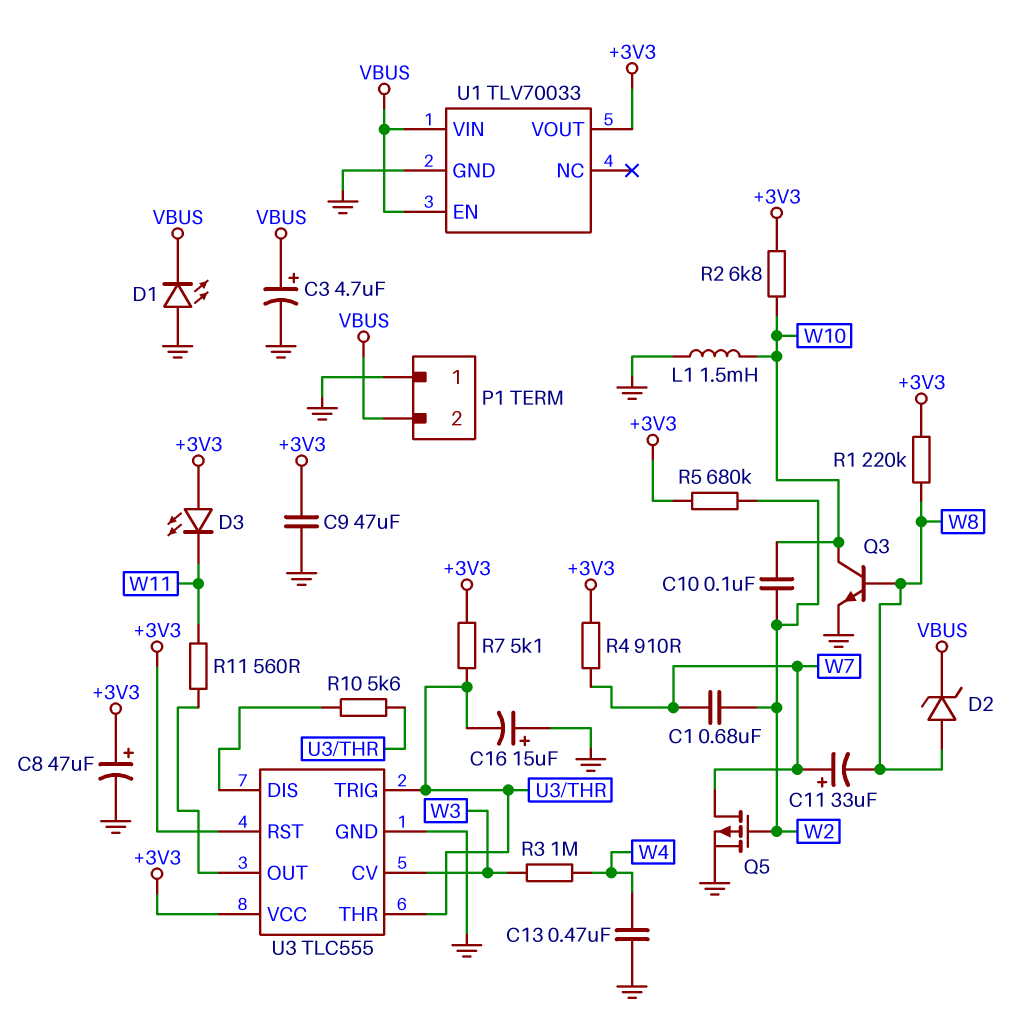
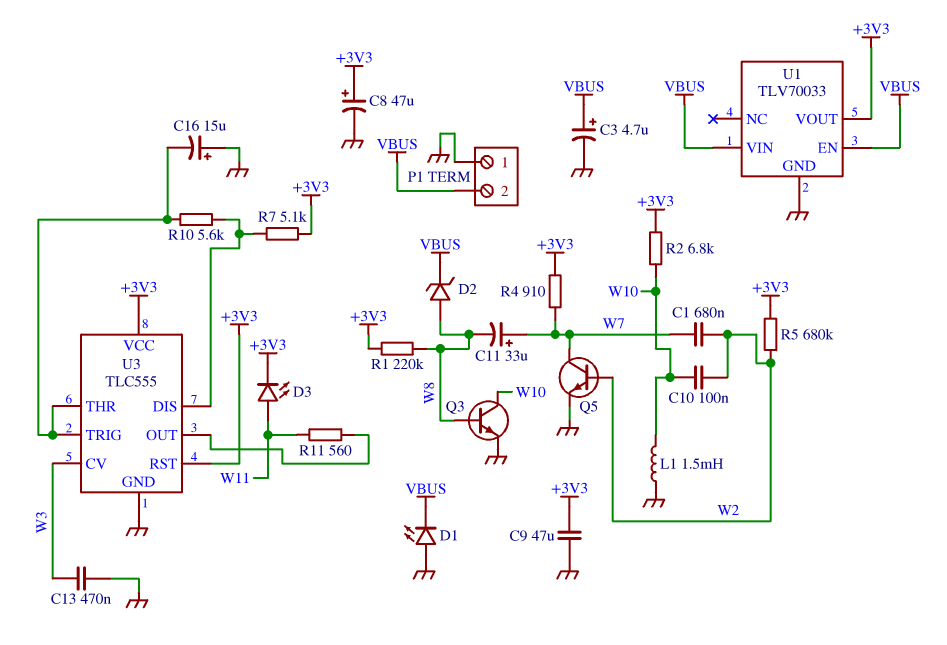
C13: 470nF (GND, W4) -> 470nF (GND, W3)
D3: LED (A +3V3, K W11) -> LED (A W11, K +3V3)
Q5: PMOS (G W2, D W7, S GND) -> NPN (B W2, C W7, E GND)
R3: 1M (W3, W4) -> none
R7: 5.1k (+3V3, U3/THR) -> 5.1k (+3V3, U3/DIS)

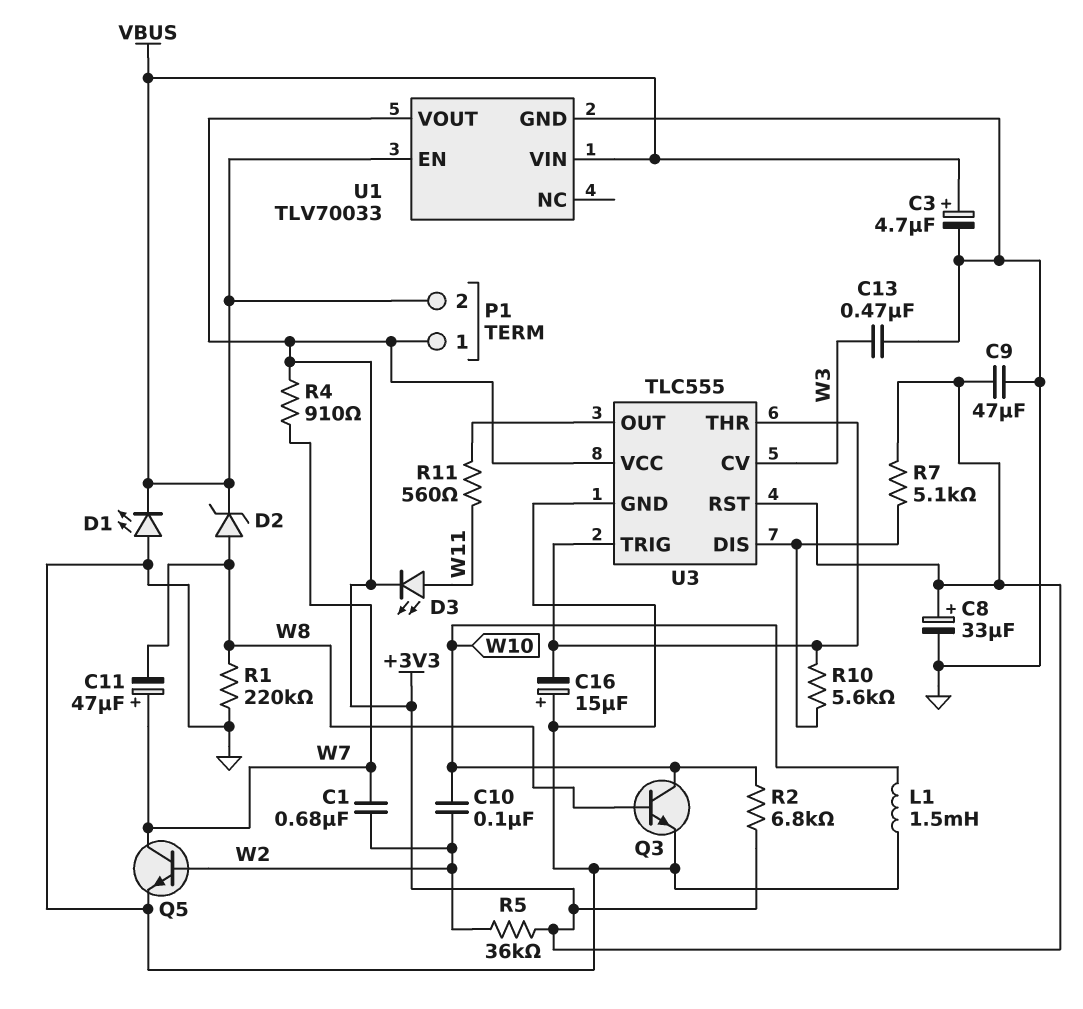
C8: 47uF (plus +3V3, minus GND) -> 33uF (plus +3V3, minus GND)
C11: 33uF (plus W7, minus W8) -> 47uF (plus W7, minus W8)
P1 pin 1: GND -> +3V3
R1: 220k (+3V3, W8) -> 220k (GND, W8)
R5: 680k (+3V3, W2) -> 36k (+3V3, W2)

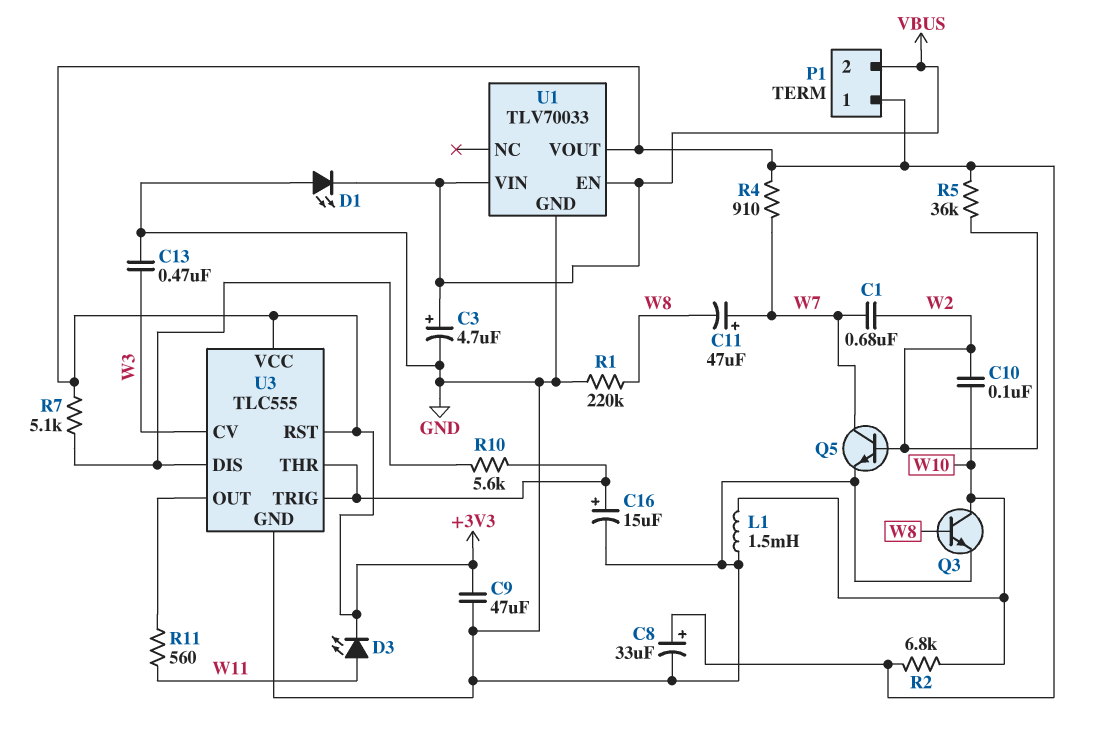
C16: 15uF (plus GND, minus U3/THR) -> 15uF (plus U3/THR, minus GND)
D2: zener (A W8, K VBUS) -> none

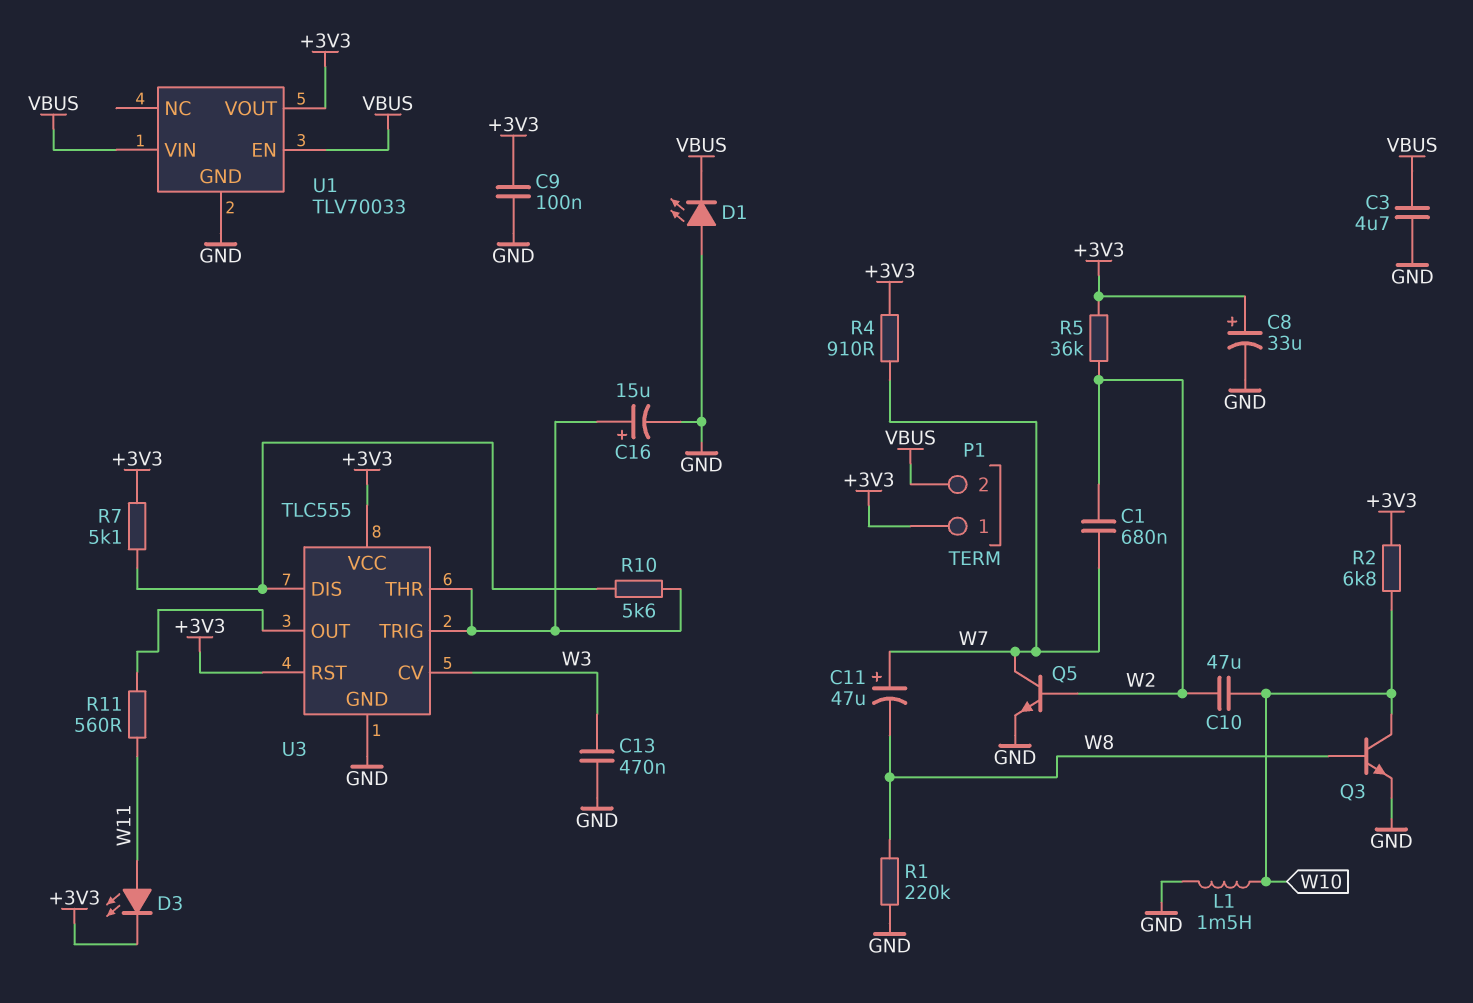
C3: 4.7uF (plus VBUS, minus GND) -> 4.7uF (GND, VBUS)
C9: 47uF (+3V3, GND) -> 100nF (+3V3, GND)
C10: 100nF (W2, W10) -> 47uF (W2, W10)

